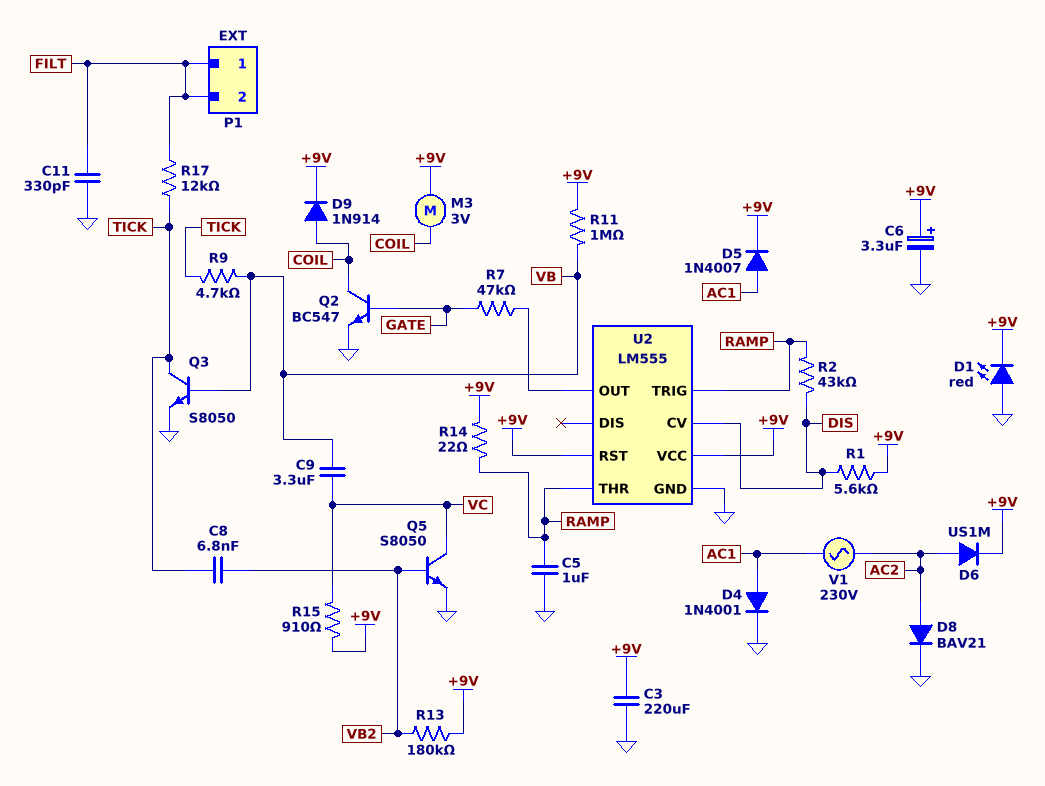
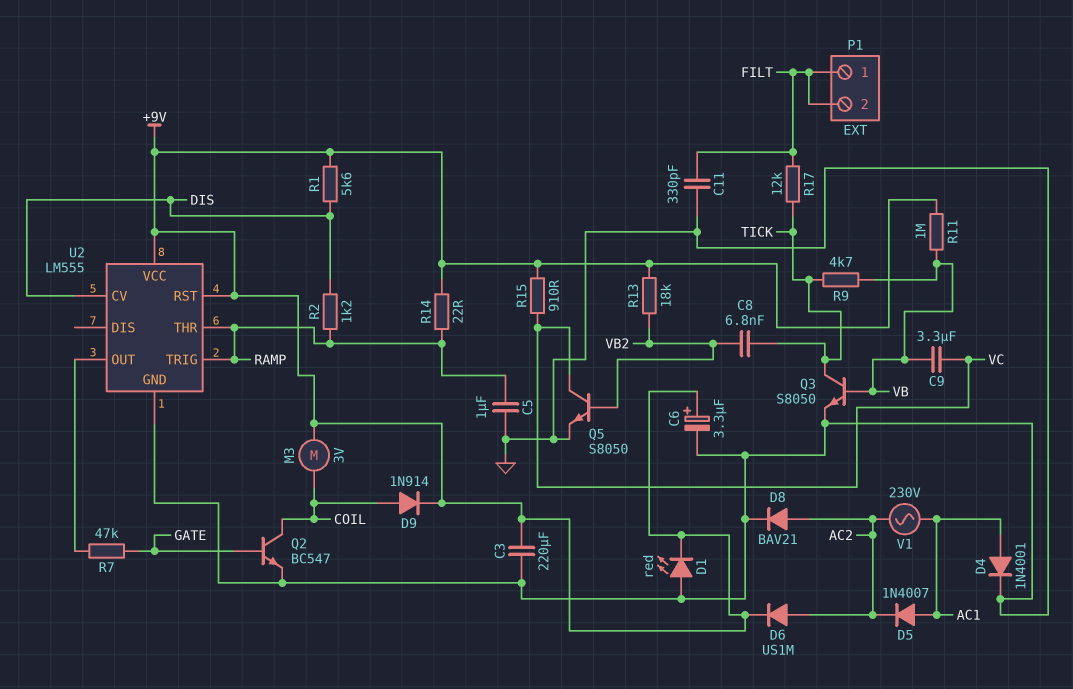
D5: diode 1N4007 (A AC1, K +9V) -> diode 1N4007 (A AC1, K AC2)
R2: 43k (DIS, RAMP) -> 1.2k (DIS, RAMP)
R13: 180k (+9V, VB2) -> 18k (+9V, VB2)

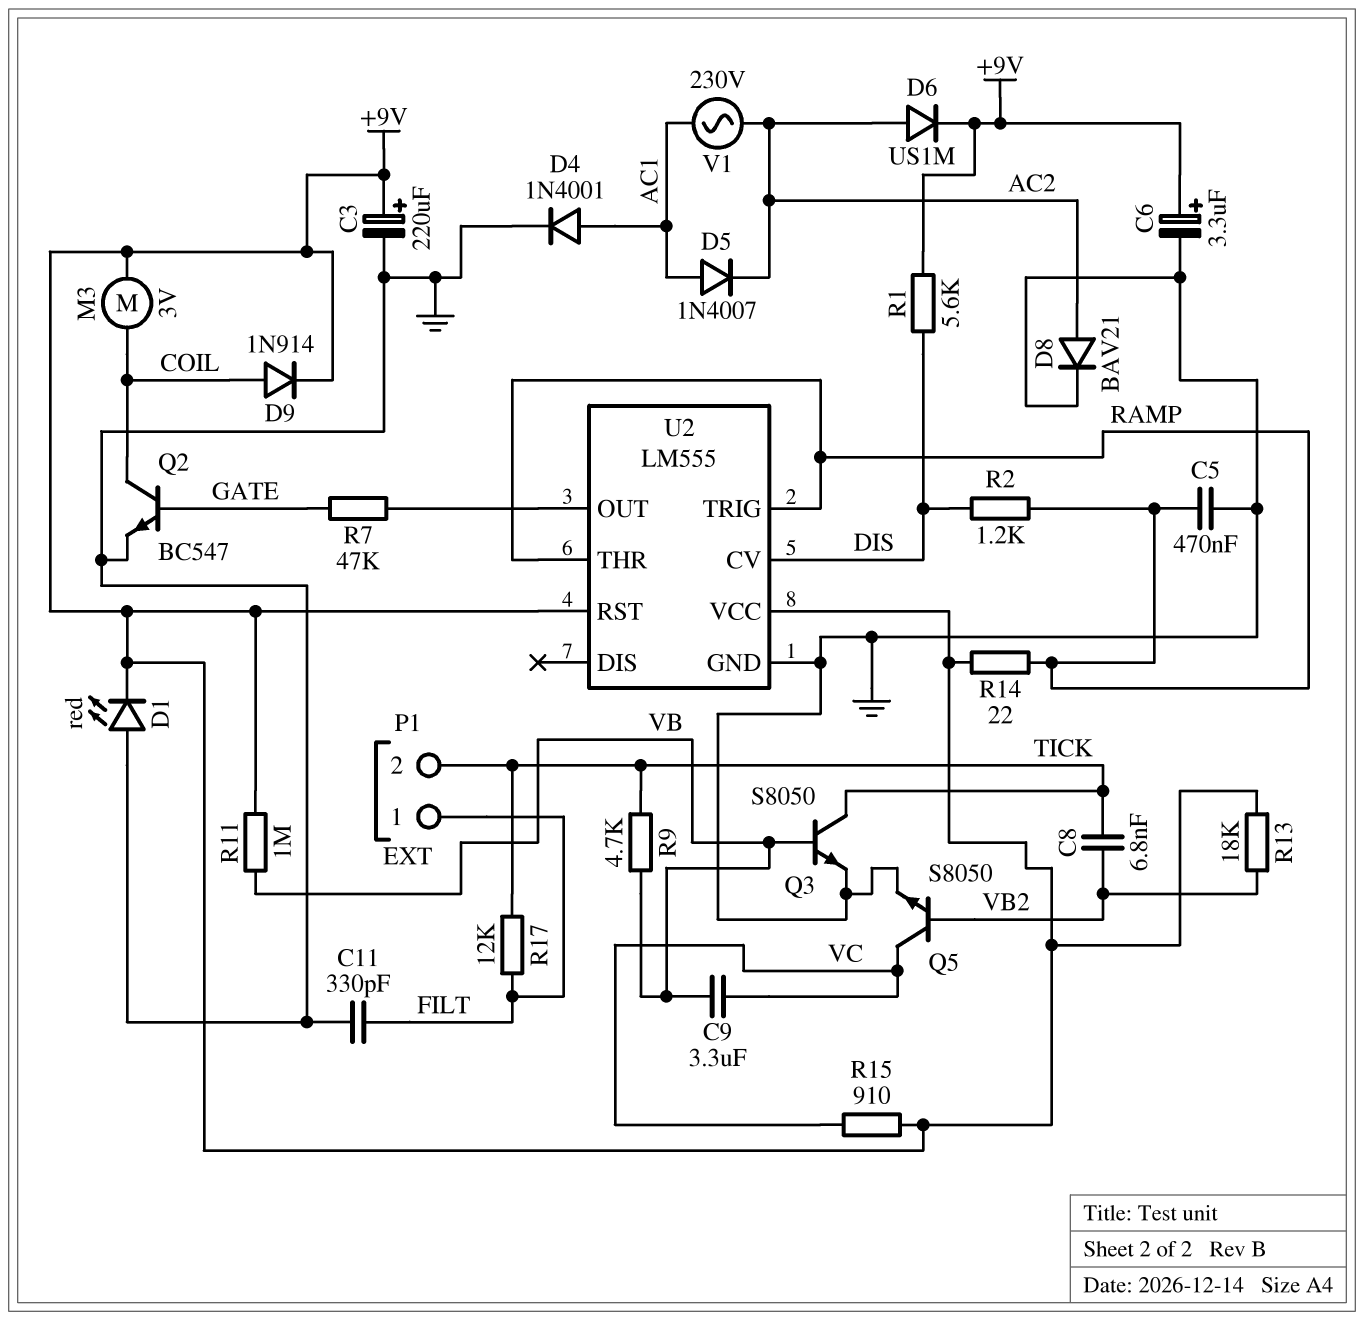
C3: 220uF (+9V, GND) -> 220uF (plus +9V, minus GND)
C5: 1uF (GND, RAMP) -> 470nF (GND, RAMP)
P1 pin 2: FILT -> TICK

